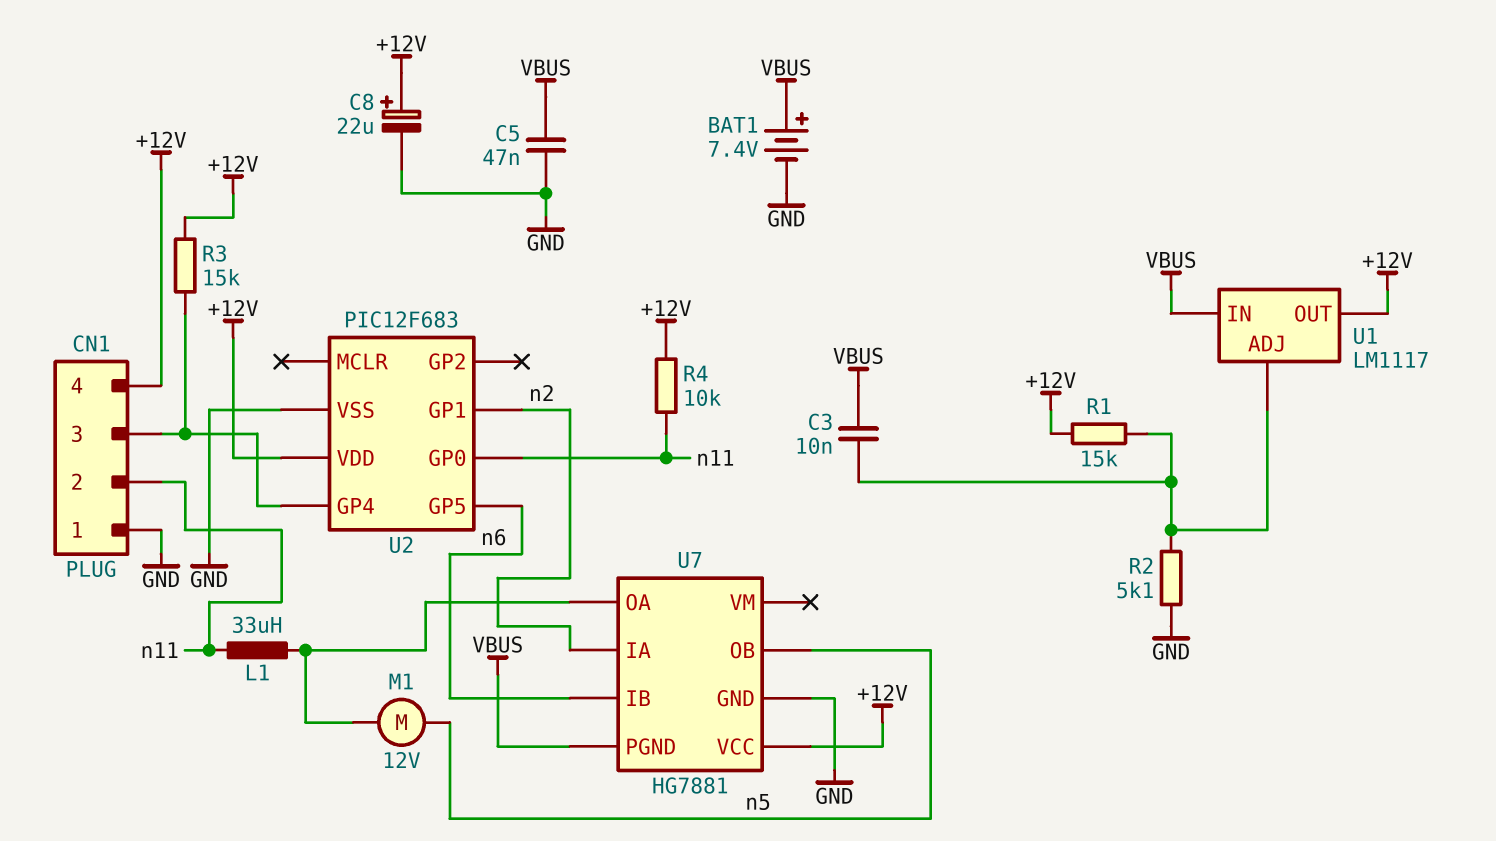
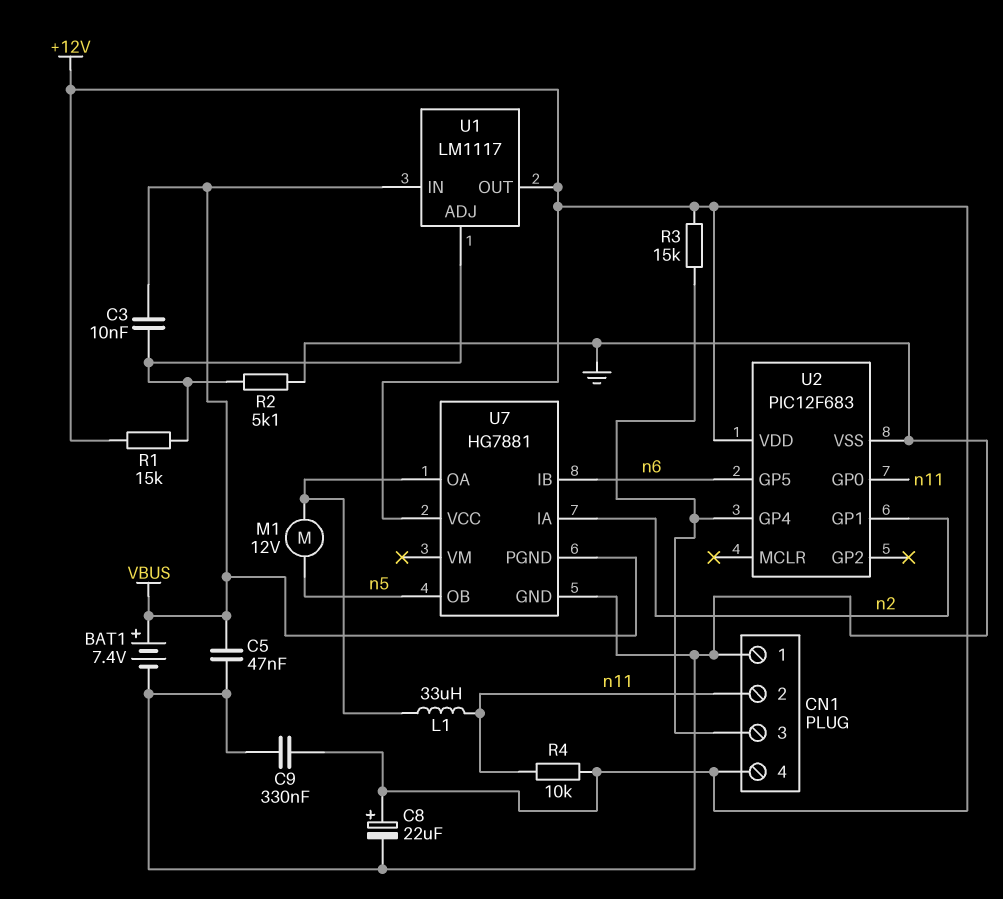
C9: none -> 330nF (+12V, GND)

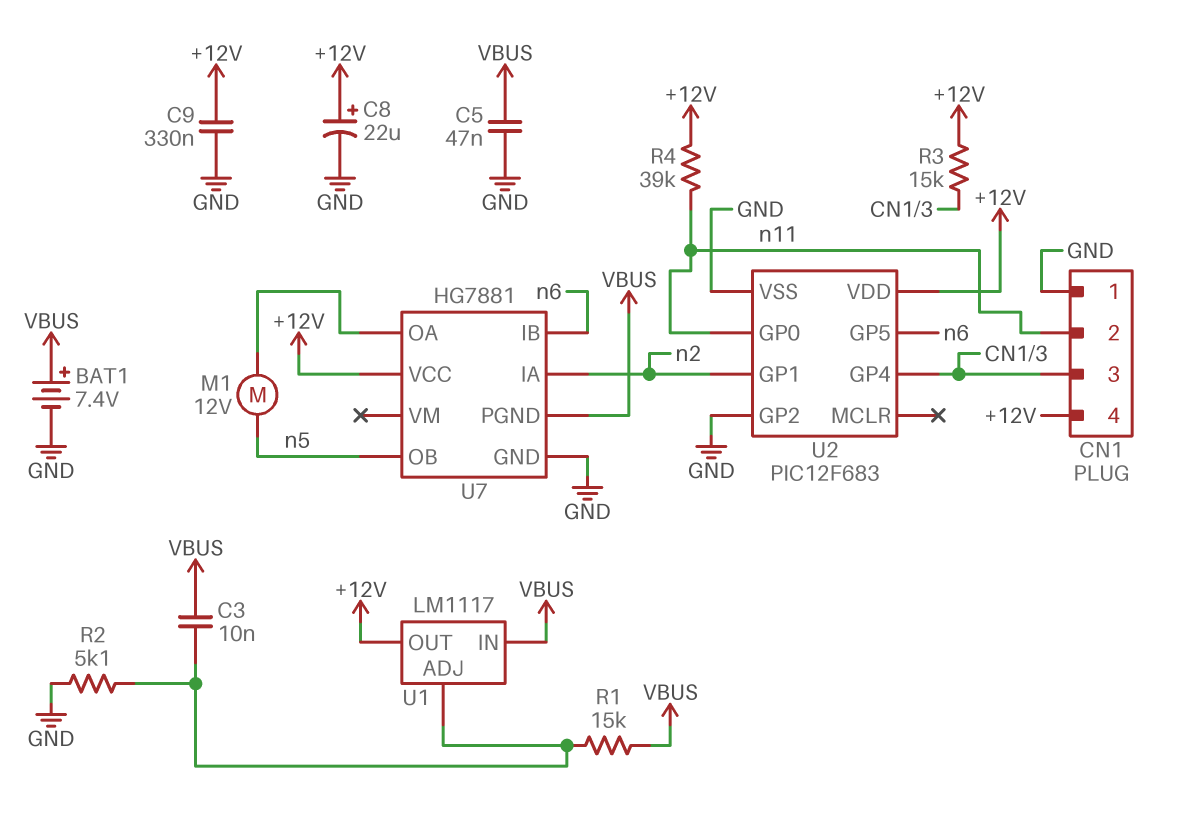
L1: 33uH (U7/OA, n11) -> none
R1: 15k (+12V, U1/ADJ) -> 15k (U1/ADJ, VBUS)
R4: 10k (+12V, n11) -> 39k (+12V, n11)
U2 pin GP2: none -> GND

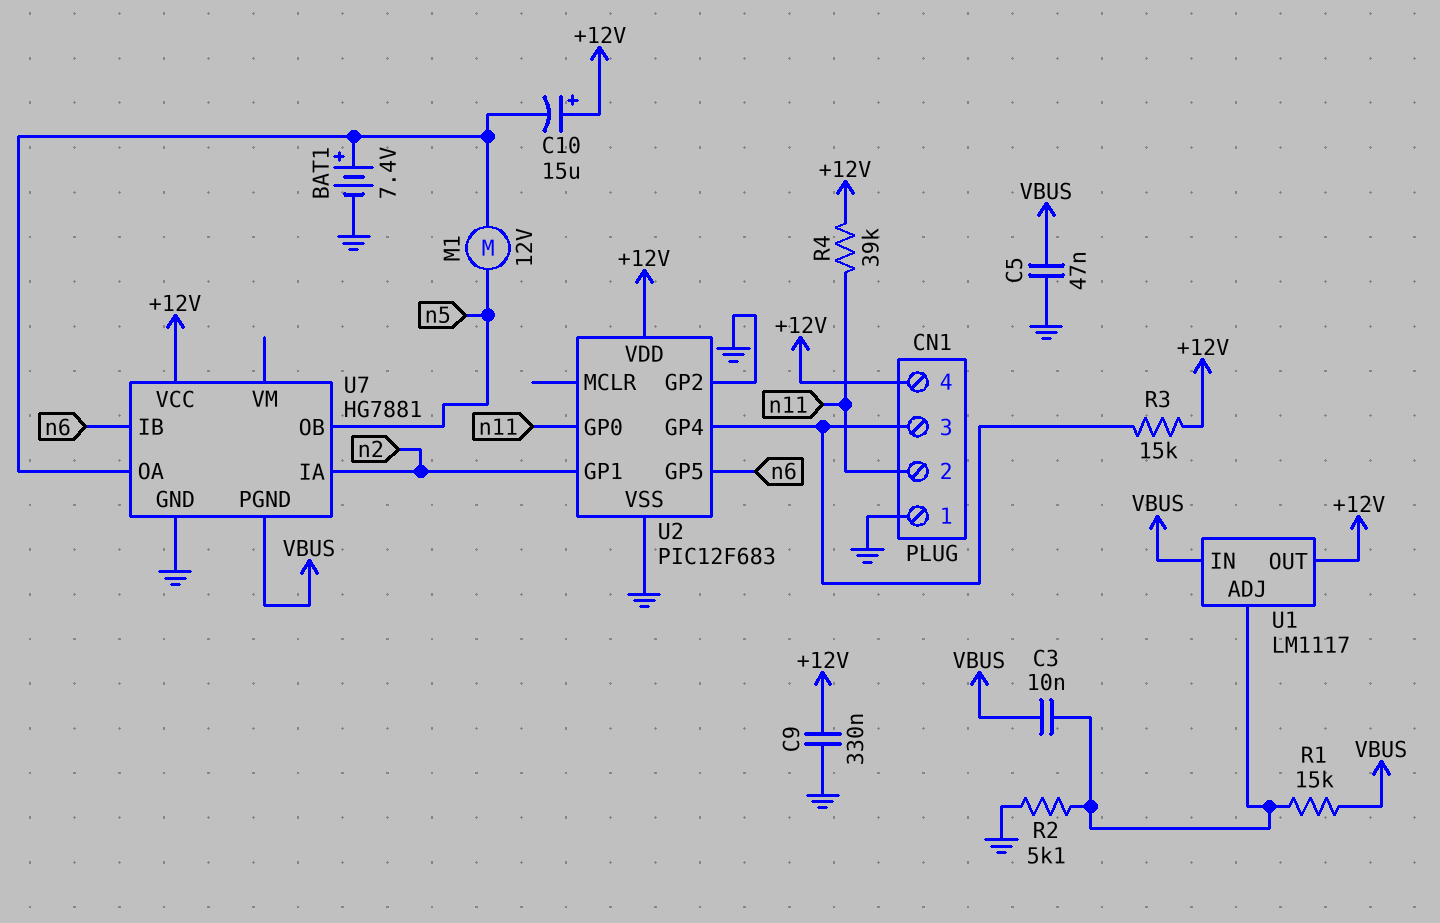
BAT1: 7.4V (plus VBUS, minus GND) -> 7.4V (plus U7/OA, minus GND)
C8: 22uF (plus +12V, minus GND) -> none
C10: none -> 15uF (plus +12V, minus U7/OA)

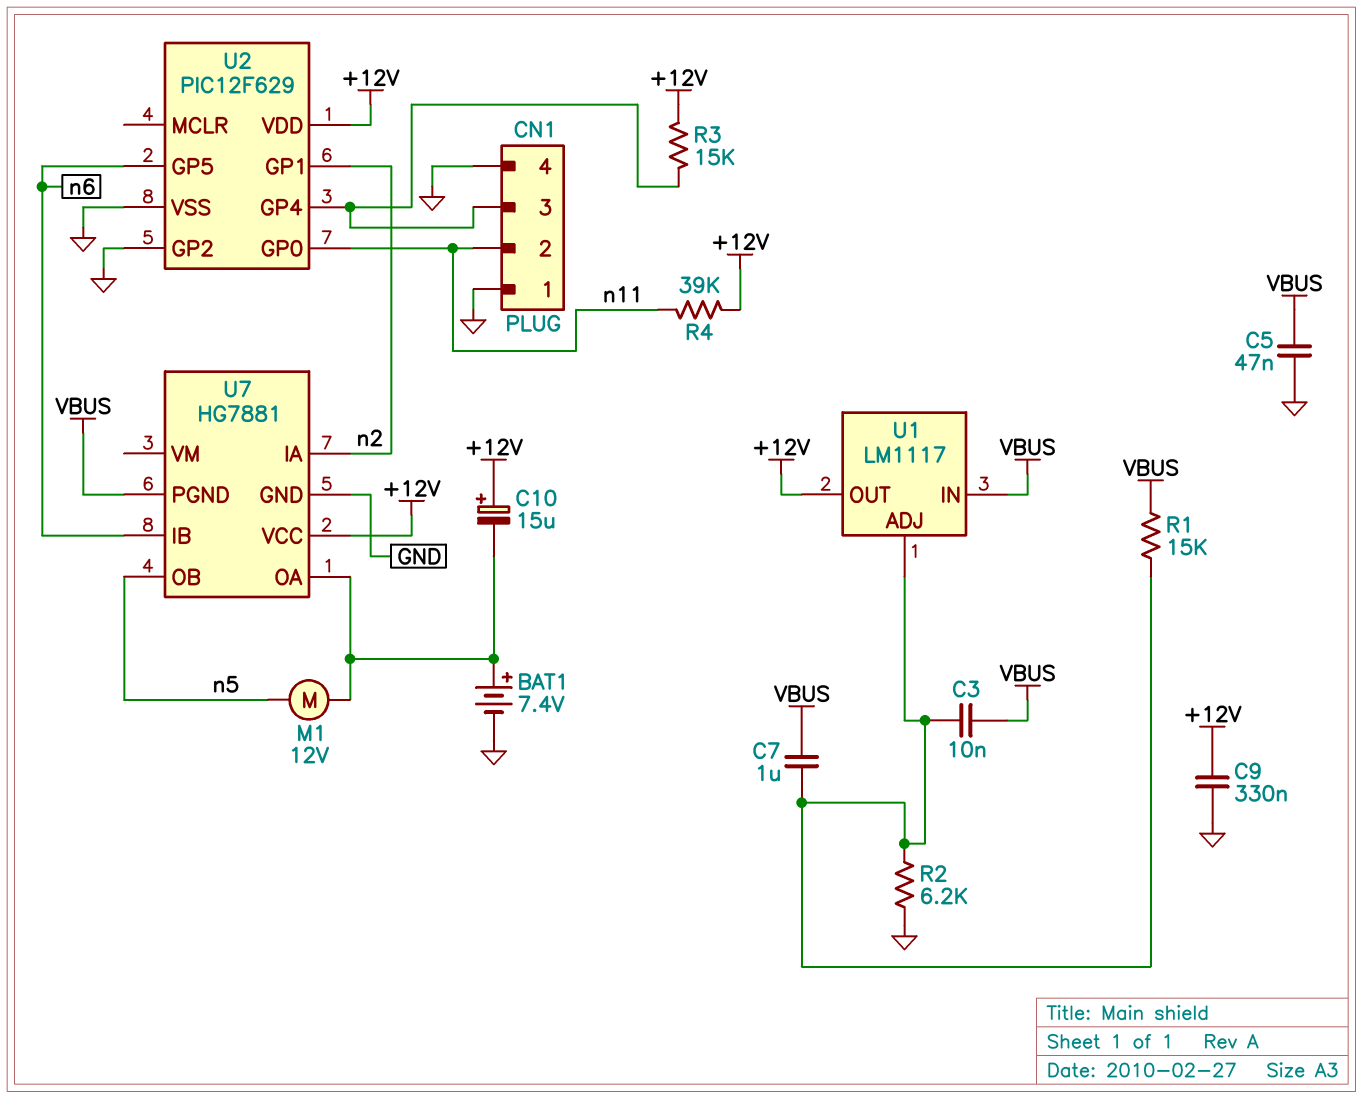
C7: none -> 1uF (U1/ADJ, VBUS)
CN1 pin 4: +12V -> GND
R2: 5.1k (GND, U1/ADJ) -> 6.2k (GND, U1/ADJ)
U2: PIC12F683 -> PIC12F629

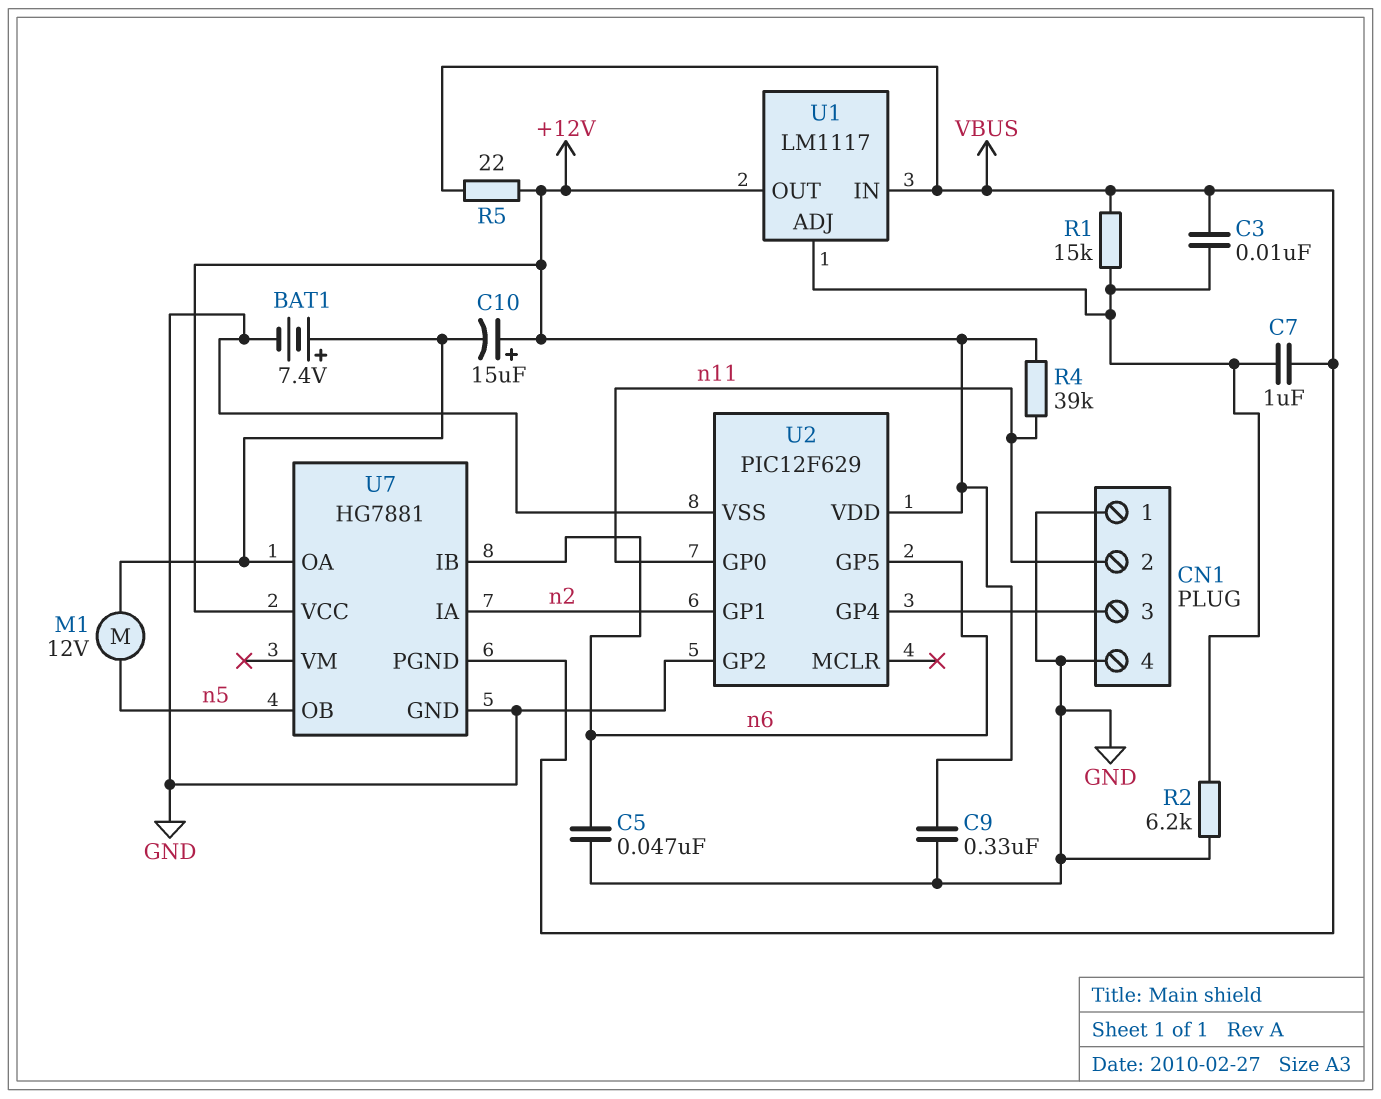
C5: 47nF (GND, VBUS) -> 47nF (GND, n6)
R3: 15k (+12V, CN1/3) -> none
R5: none -> 22 (+12V, VBUS)

